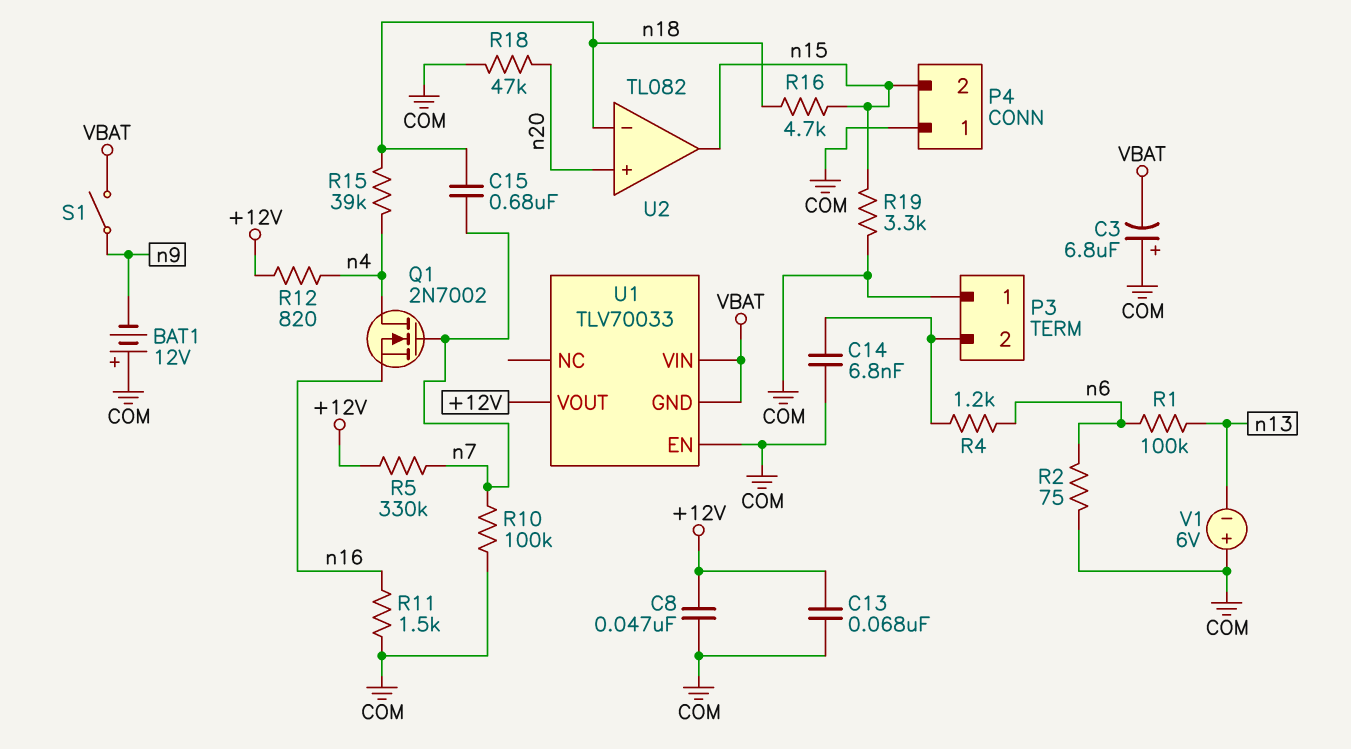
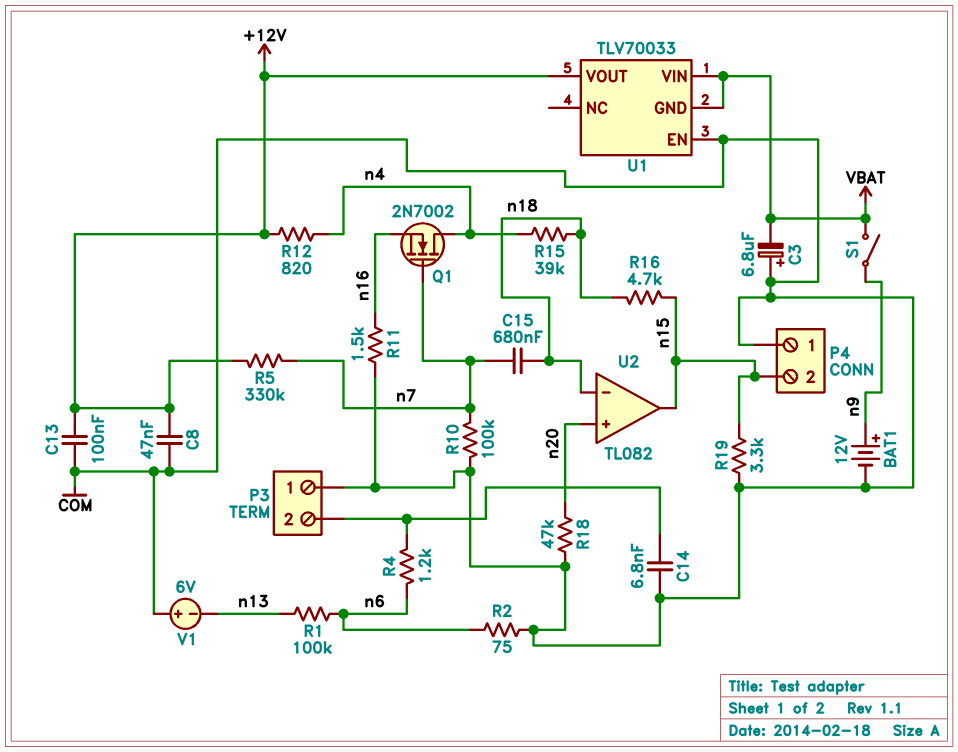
BAT1: 12V (plus COM, minus n9) -> 12V (plus n9, minus COM)
C13: 68nF (+12V, COM) -> 100nF (+12V, COM)

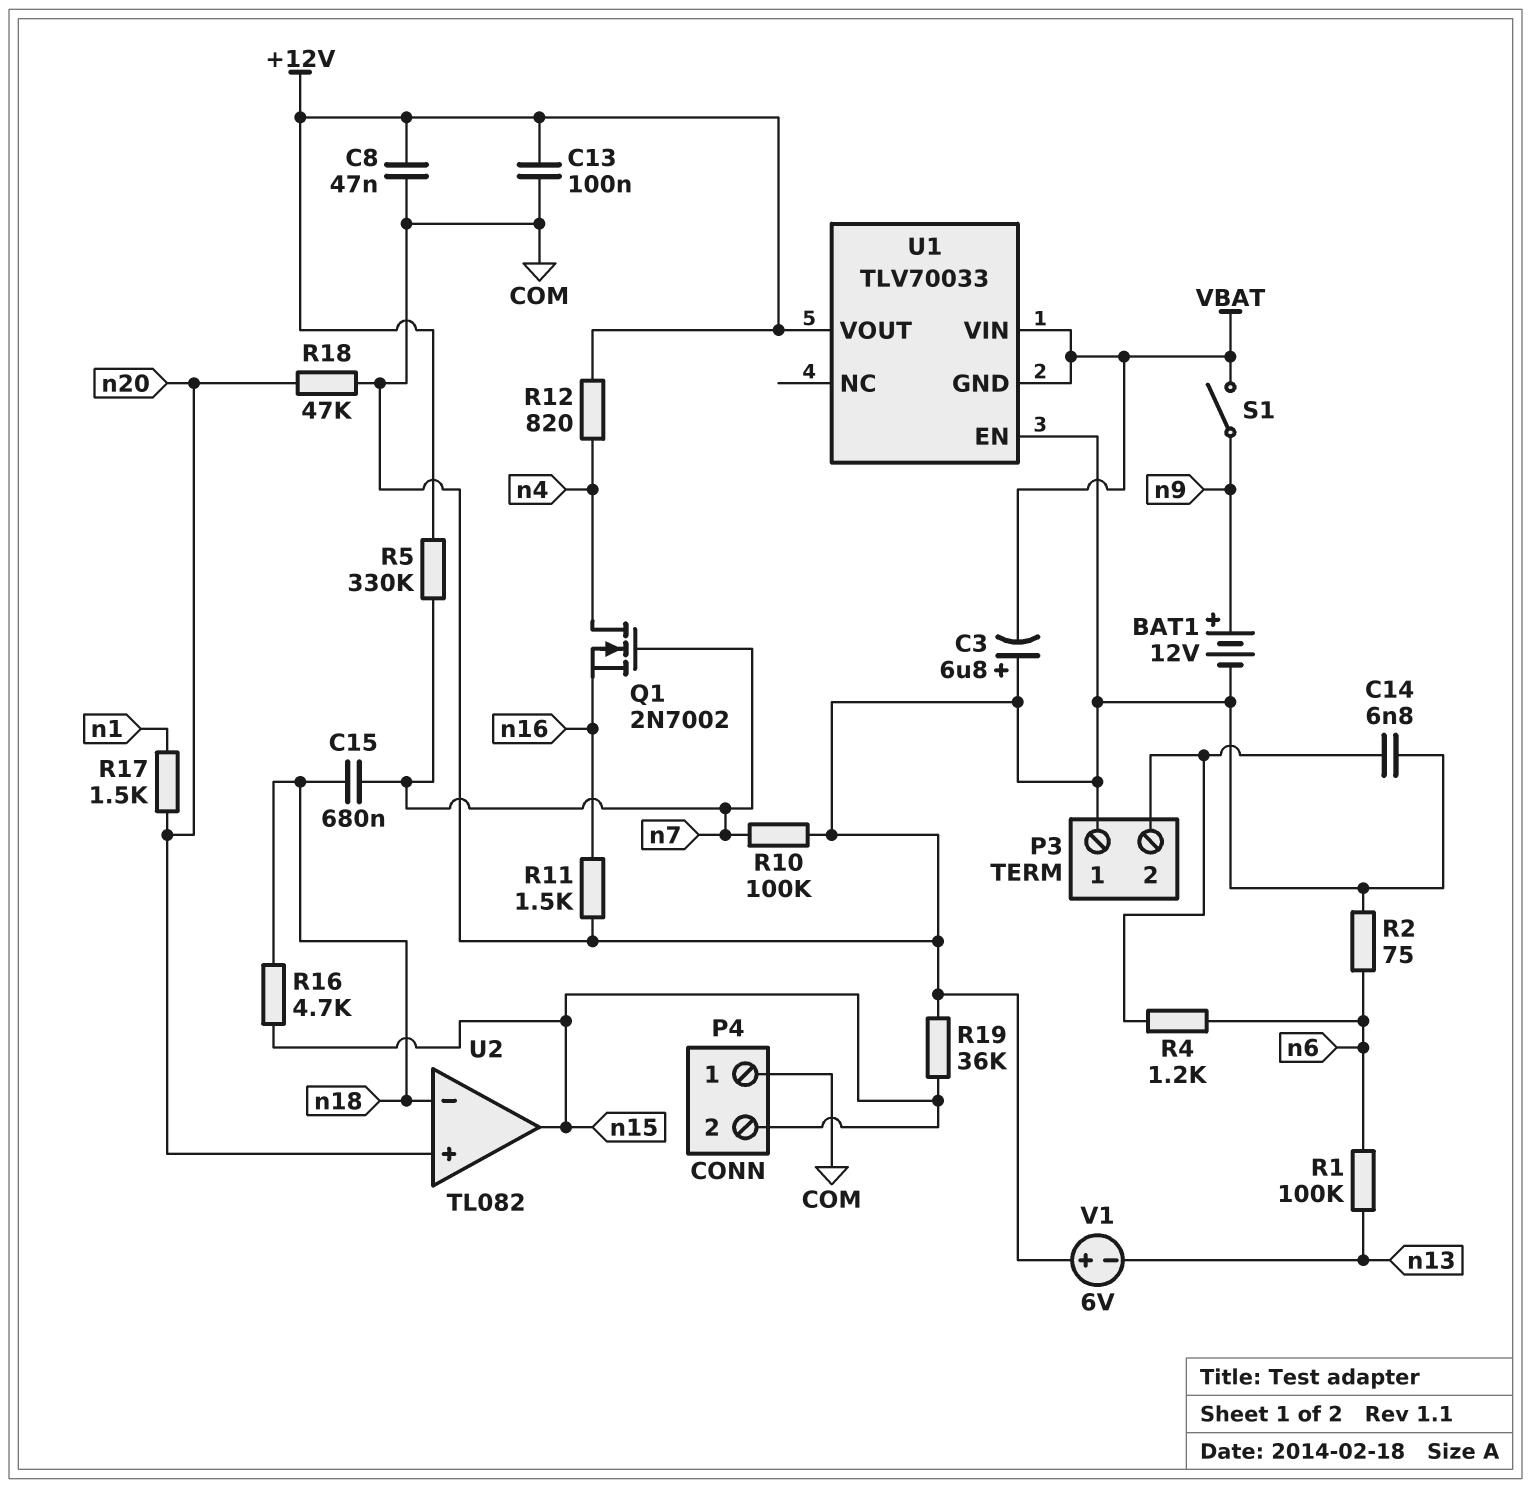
R15: 39k (n4, n18) -> none
R17: none -> 1.5k (n1, n20)
R19: 3.3k (COM, n15) -> 36k (COM, n15)

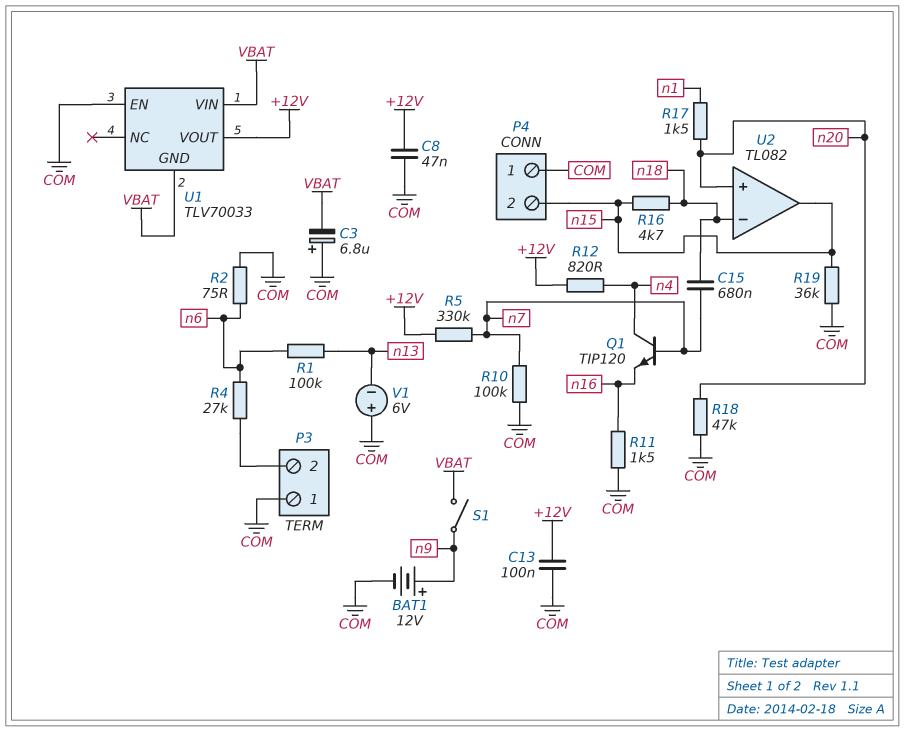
C14: 6.8nF (COM, P3/2) -> none
Q1: NMOS 2N7002 (G n7, D n4, S n16) -> NPN TIP120 (B n7, C n4, E n16)
R4: 1.2k (P3/2, n6) -> 27k (P3/2, n6)

